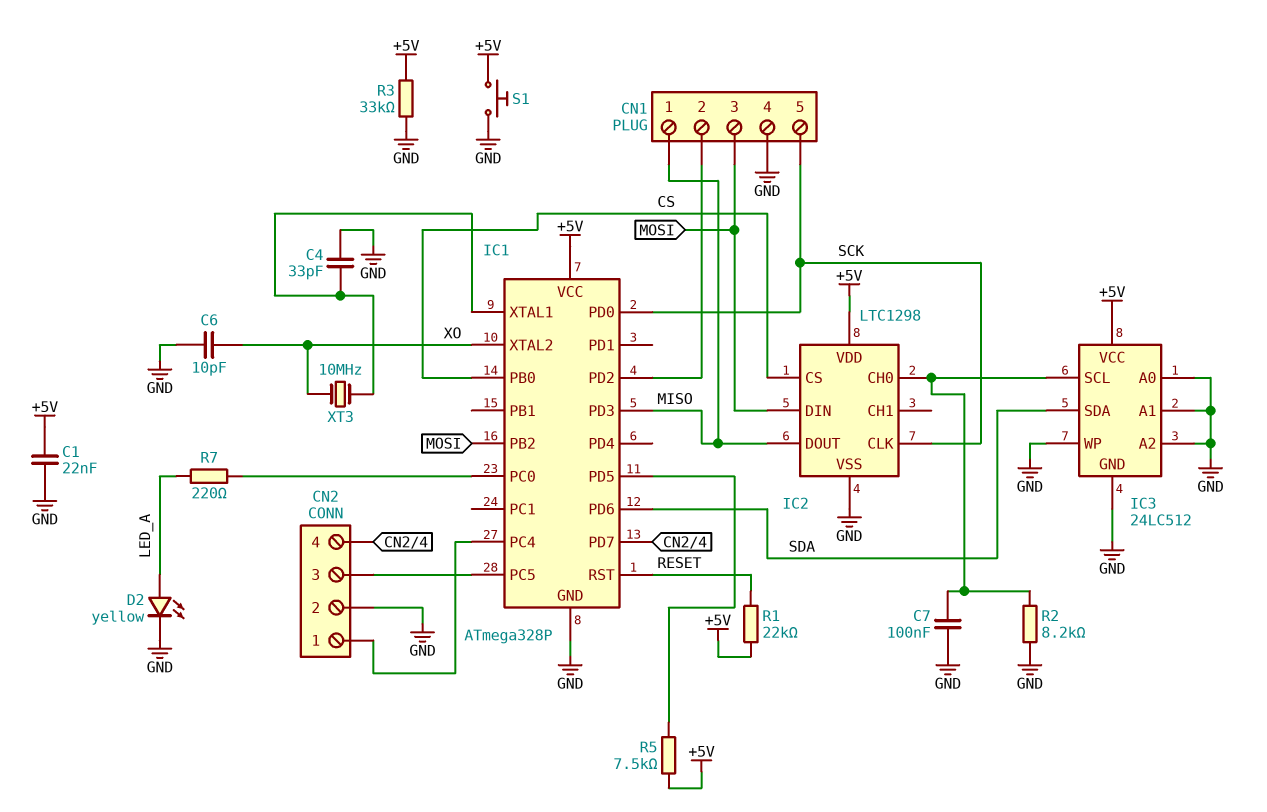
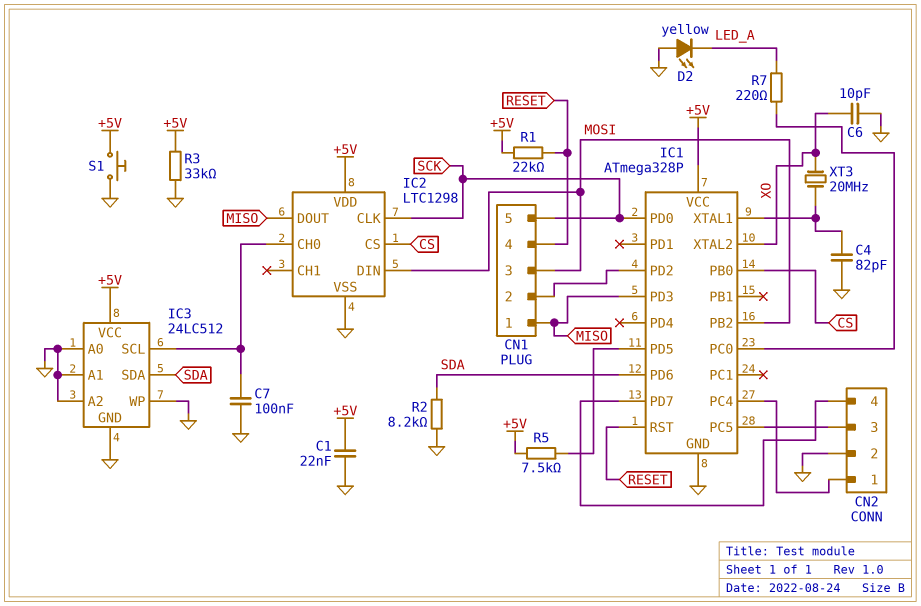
C4: 33pF (GND, IC1/XTAL1) -> 82pF (GND, IC1/XTAL1)
CN1 pin 4: GND -> RESET
D2: LED yellow (A LED_A, K GND) -> LED yellow (A GND, K LED_A)
R2: 8.2k (GND, IC2/CH0) -> 8.2k (GND, SDA)
XT3: 10MHz (IC1/XTAL1, XO) -> 20MHz (IC1/XTAL1, XO)

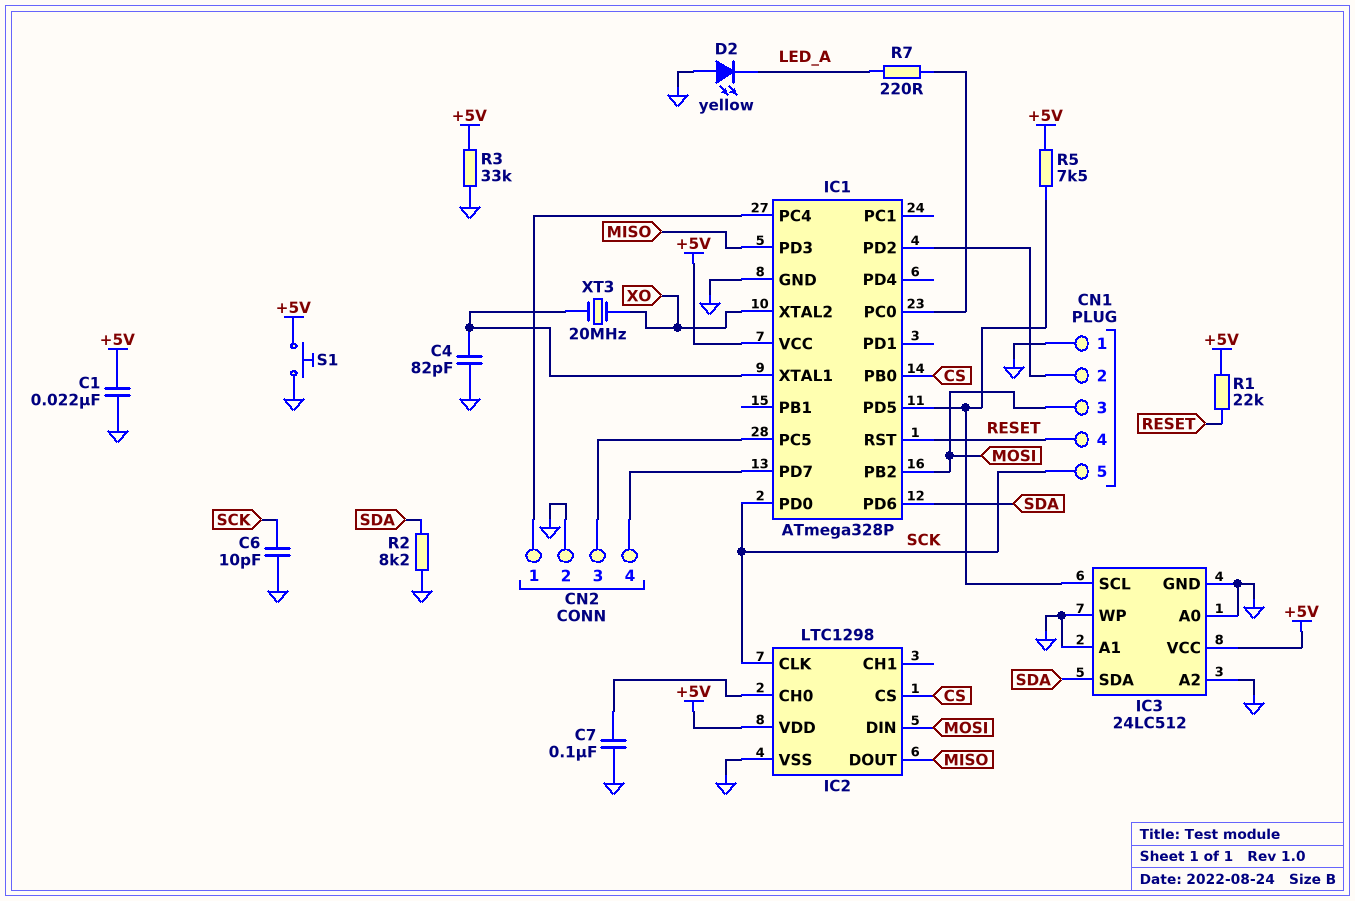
C6: 10pF (GND, XO) -> 10pF (GND, SCK)
CN1 pin 1: MISO -> GND
IC3 pin SCL: IC2/CH0 -> IC1/PD5

